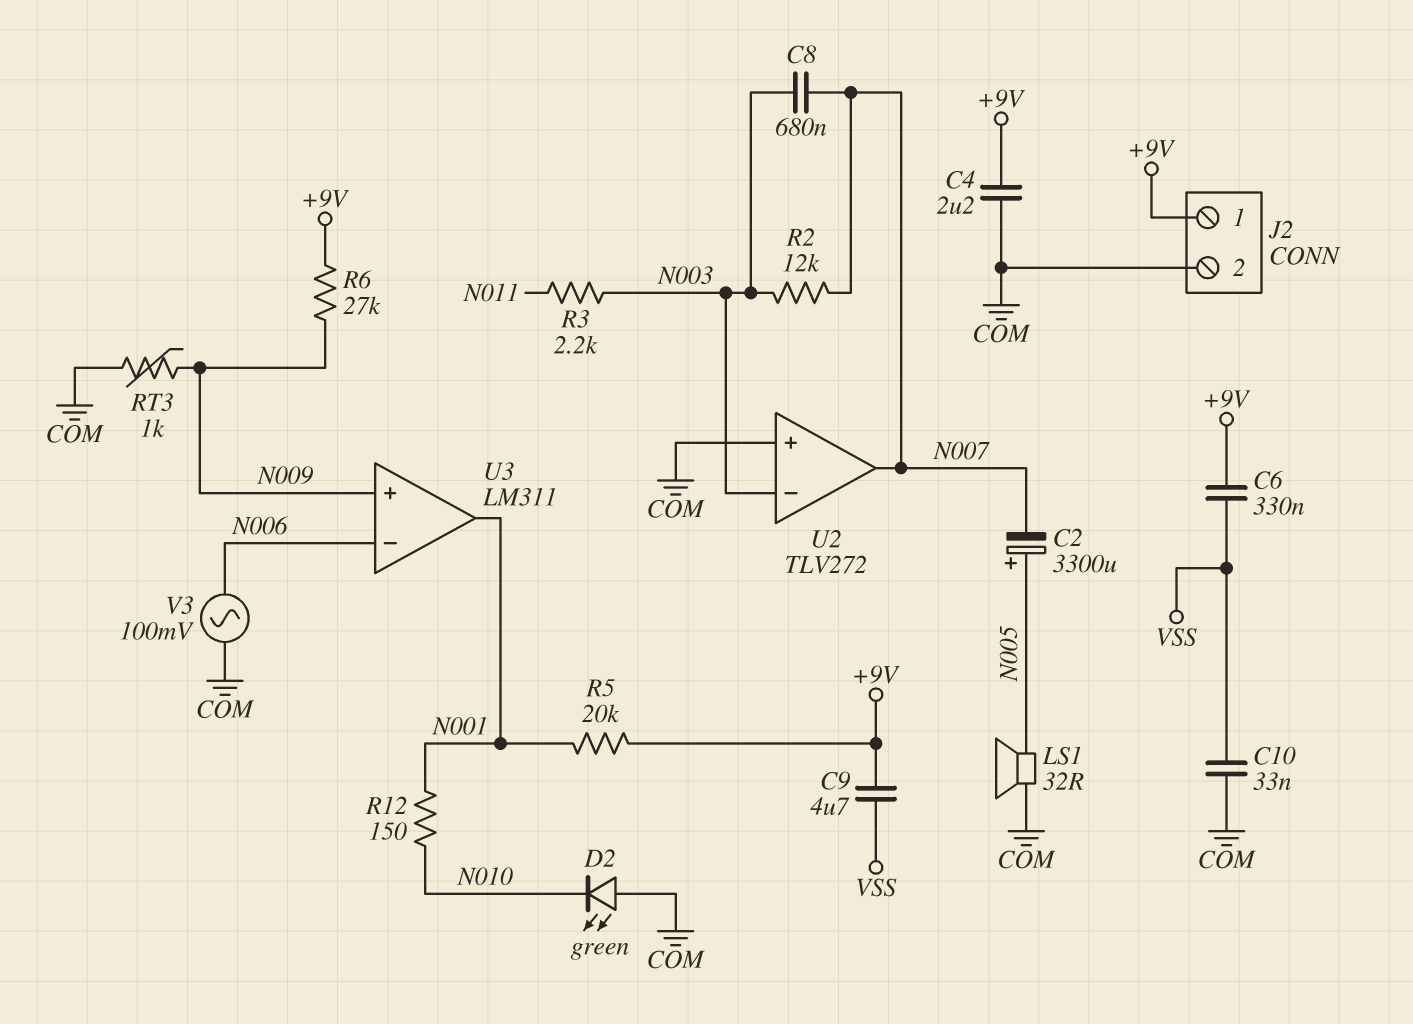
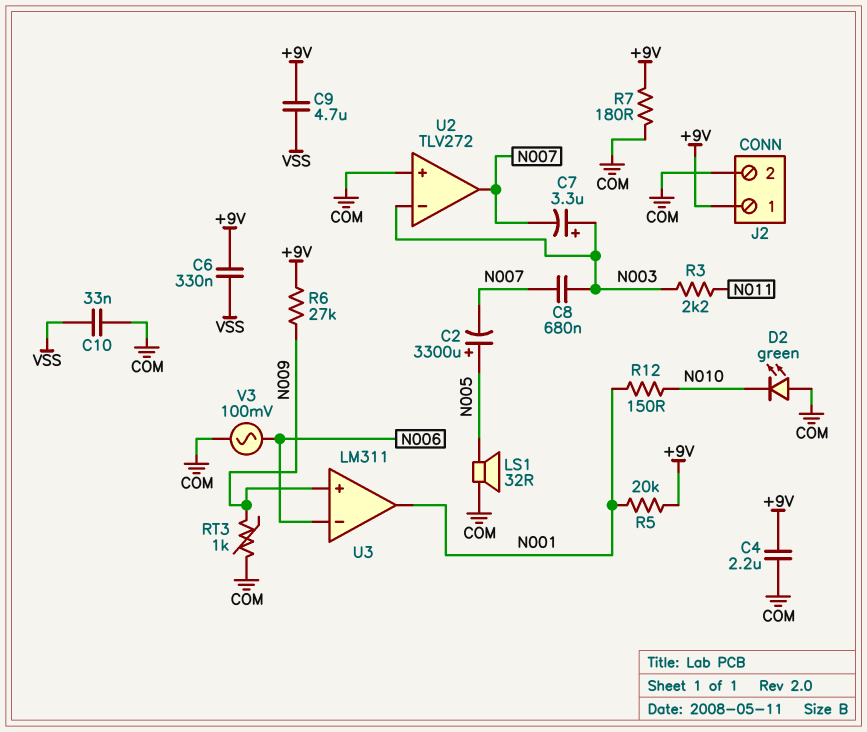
C7: none -> 3.3uF (plus N003, minus N007)
R2: 12k (N003, N007) -> none
R7: none -> 180 (+9V, COM)

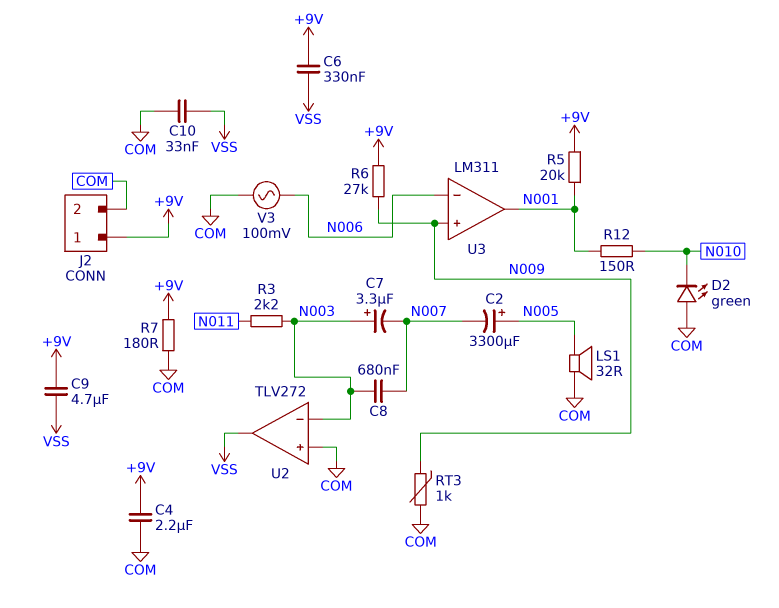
U2 pin out: N007 -> VSS

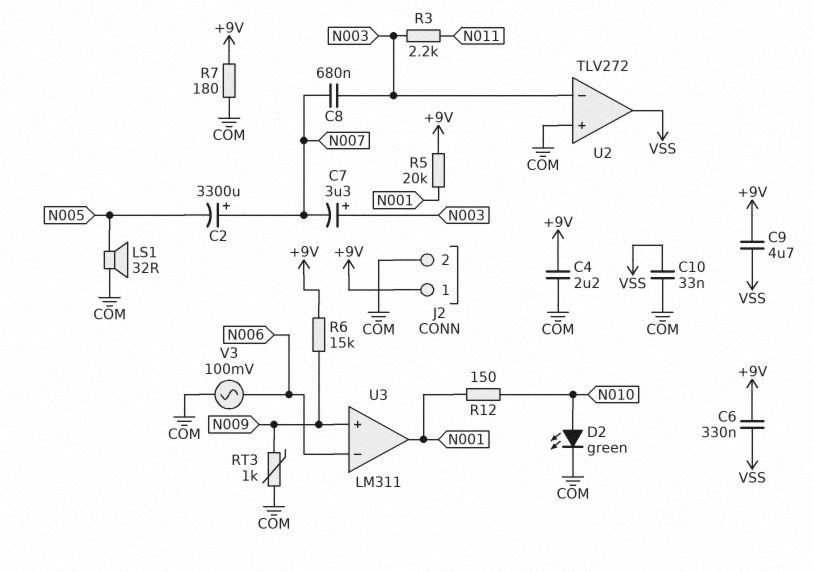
C2: 3300uF (plus N005, minus N007) -> 3300uF (plus N007, minus N005)
D2: LED green (A COM, K N010) -> LED green (A N010, K COM)
R6: 27k (+9V, N009) -> 15k (+9V, N009)

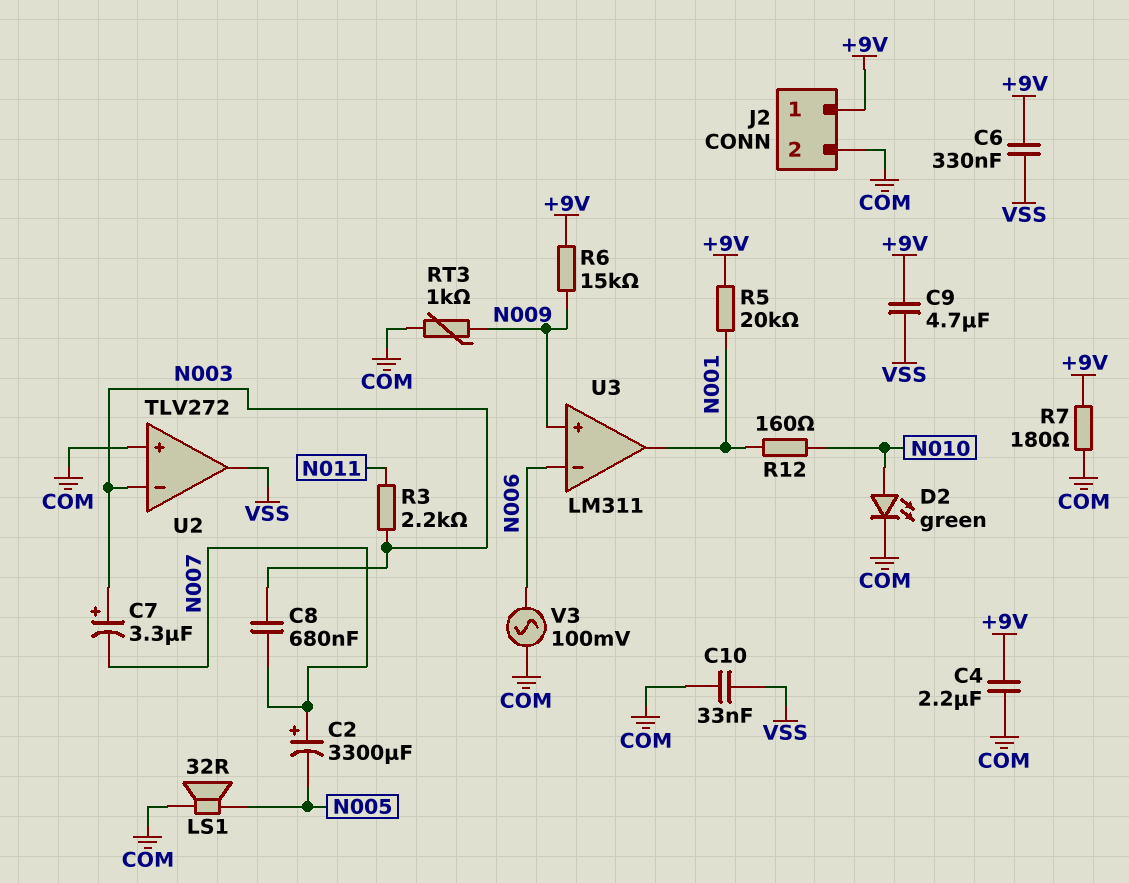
R12: 150 (N001, N010) -> 160 (N001, N010)

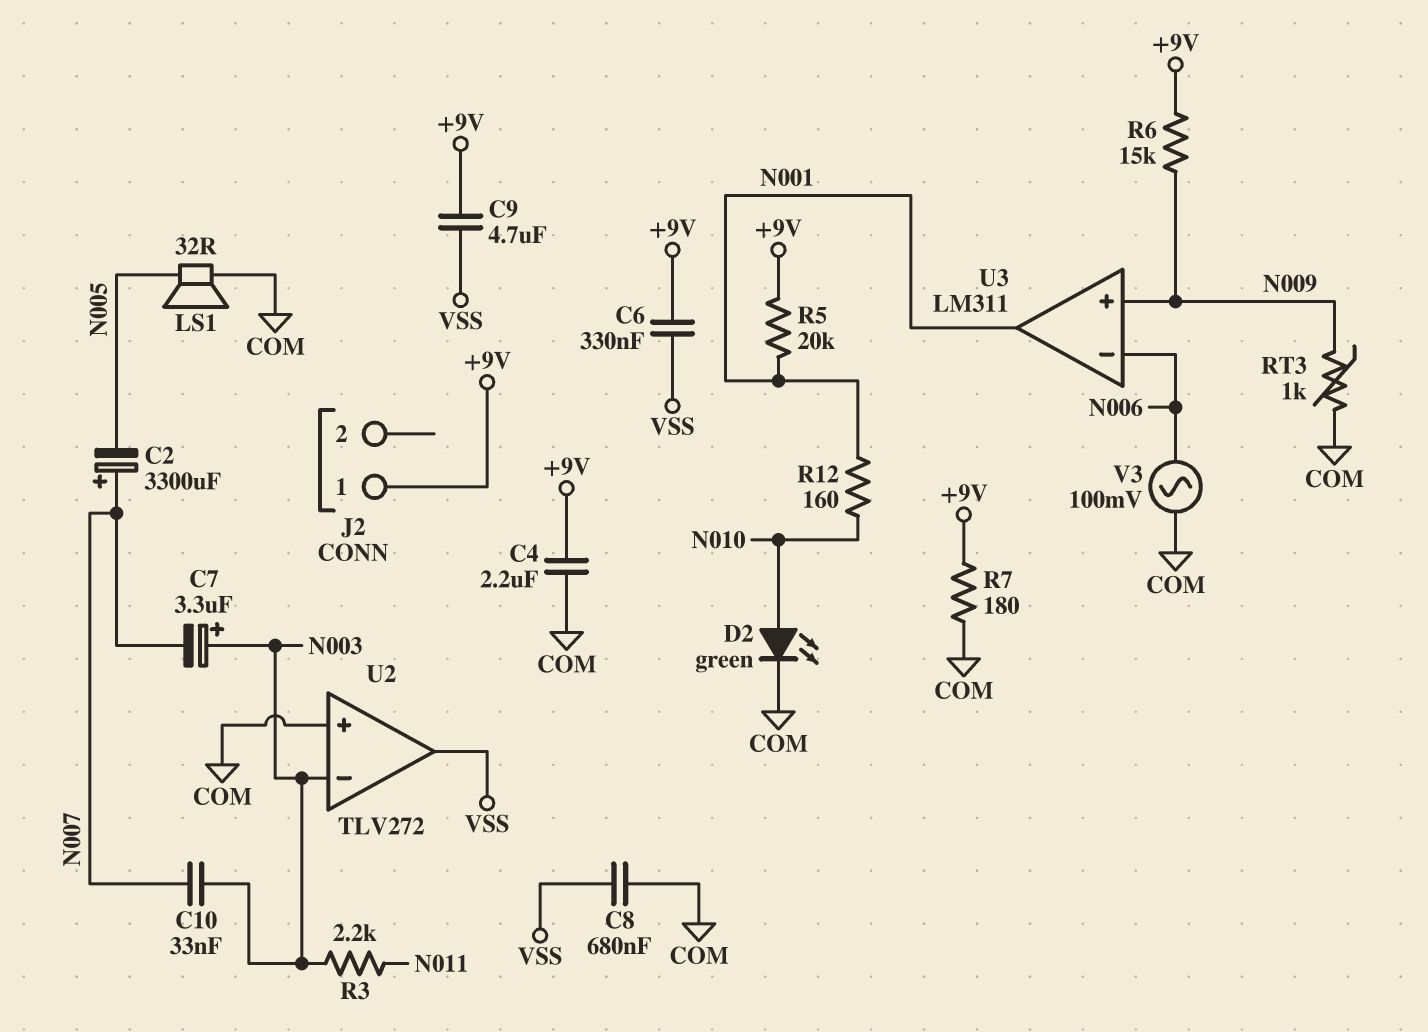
C8: 680nF (N003, N007) -> 680nF (COM, VSS)
C10: 33nF (COM, VSS) -> 33nF (N003, N007)
J2 pin 2: COM -> none

